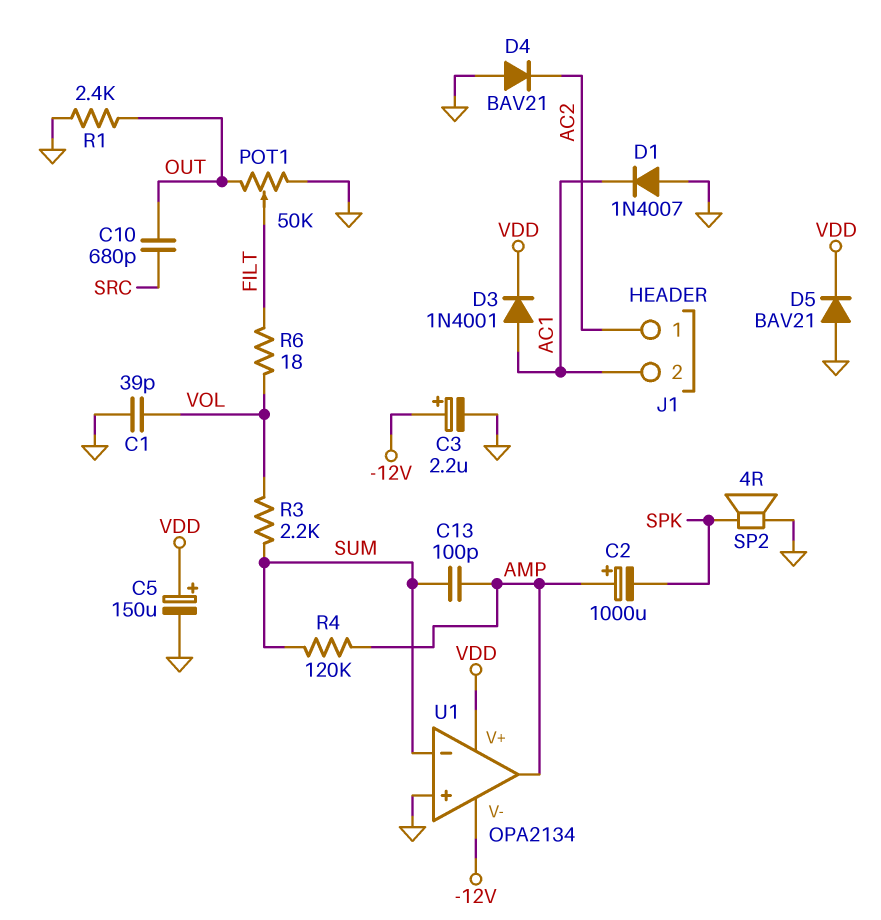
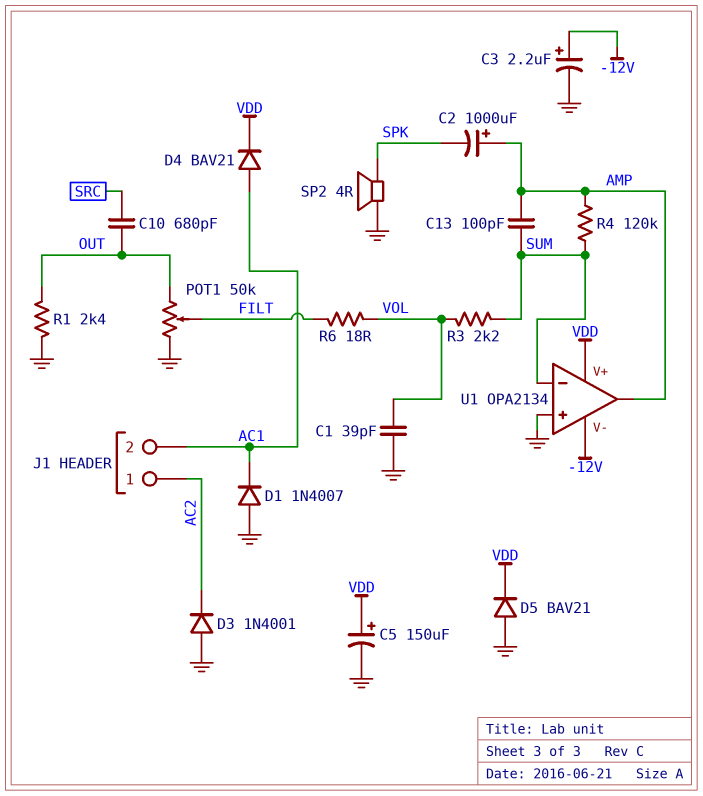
D3: diode 1N4001 (A AC1, K VDD) -> diode 1N4001 (A GND, K AC2)
D4: diode BAV21 (A GND, K AC2) -> diode BAV21 (A AC1, K VDD)

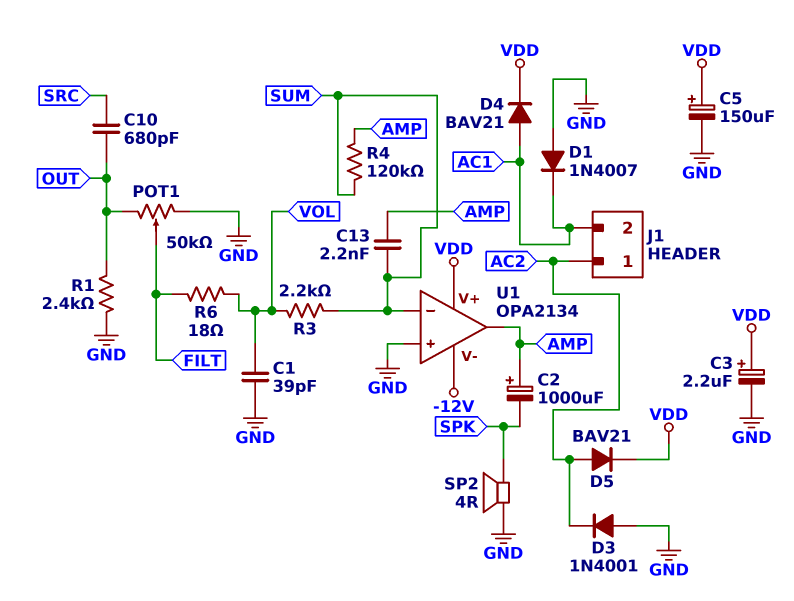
C3: 2.2uF (plus -12V, minus GND) -> 2.2uF (plus VDD, minus GND)
C13: 100pF (AMP, SUM) -> 2.2nF (AMP, SUM)
D5: diode BAV21 (A GND, K VDD) -> diode BAV21 (A AC2, K VDD)

